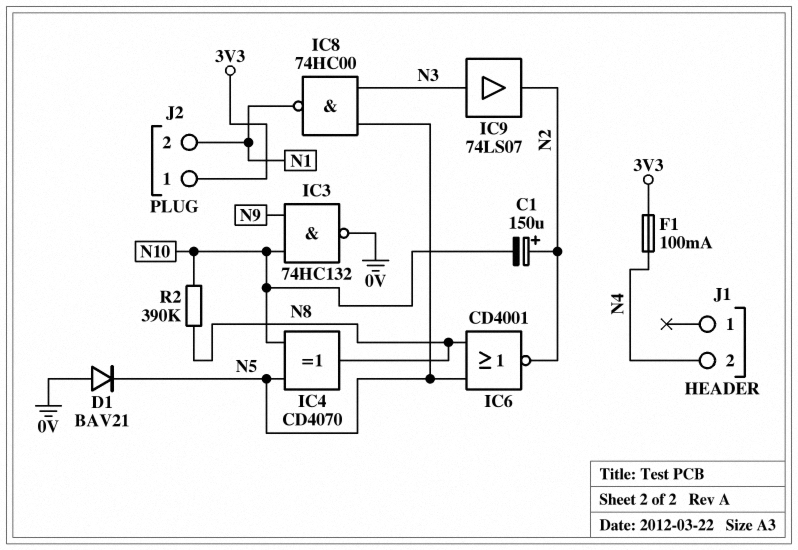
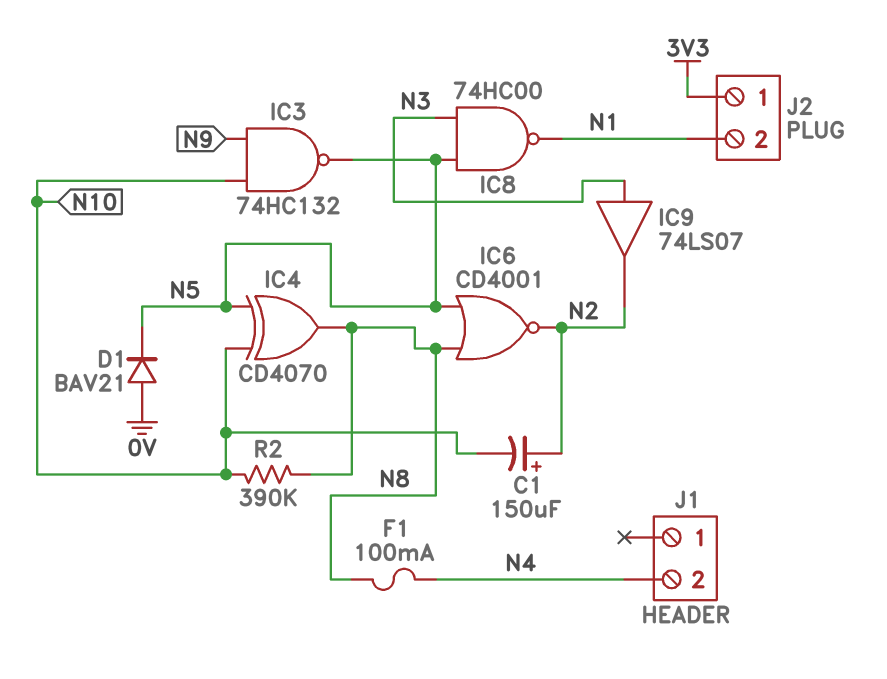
F1: 100mA (3V3, N4) -> 100mA (N4, N8)
IC3: NAND 74HC132 (in N9, in N10, out 0V) -> NAND 74HC132 (in N9, in N10, out N5)

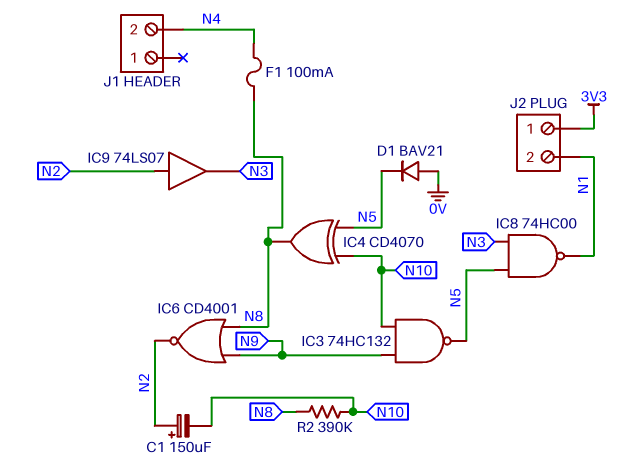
IC6: NOR CD4001 (in N5, in N8, out N2) -> NOR CD4001 (in N8, in N9, out N2)
IC9: buffer 74LS07 (in N3, out N2) -> buffer 74LS07 (in N2, out N3)

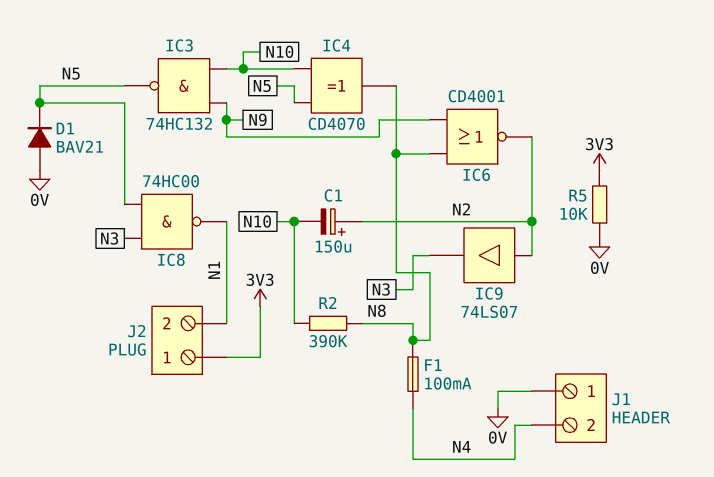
J1 pin 1: none -> 0V
R5: none -> 10k (0V, 3V3)

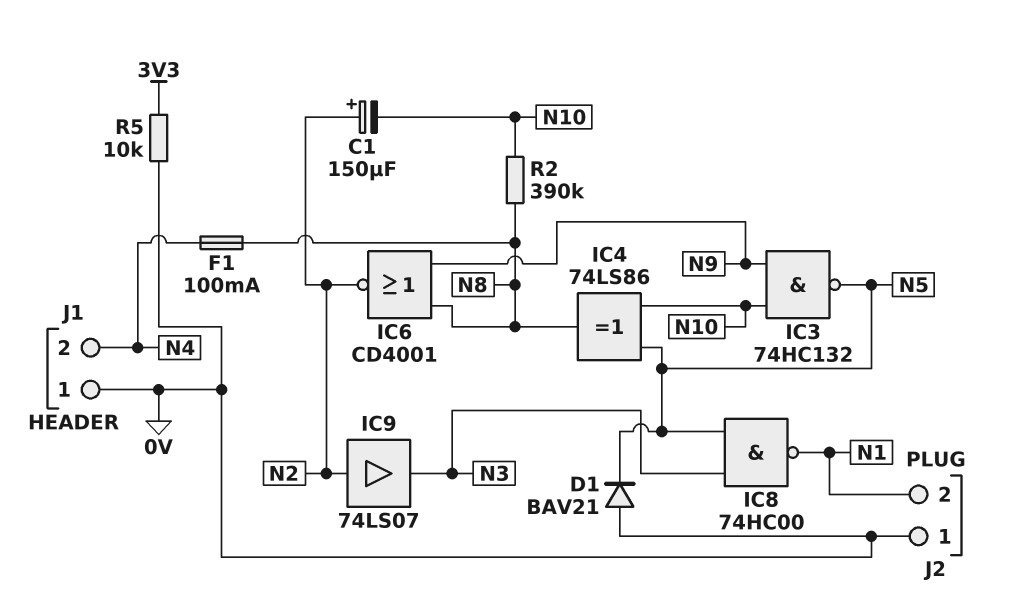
IC4: XOR CD4070 (in N5, in N10, out N8) -> XOR 74LS86 (in N5, in N10, out N8)
J2 pin 1: 3V3 -> 0V

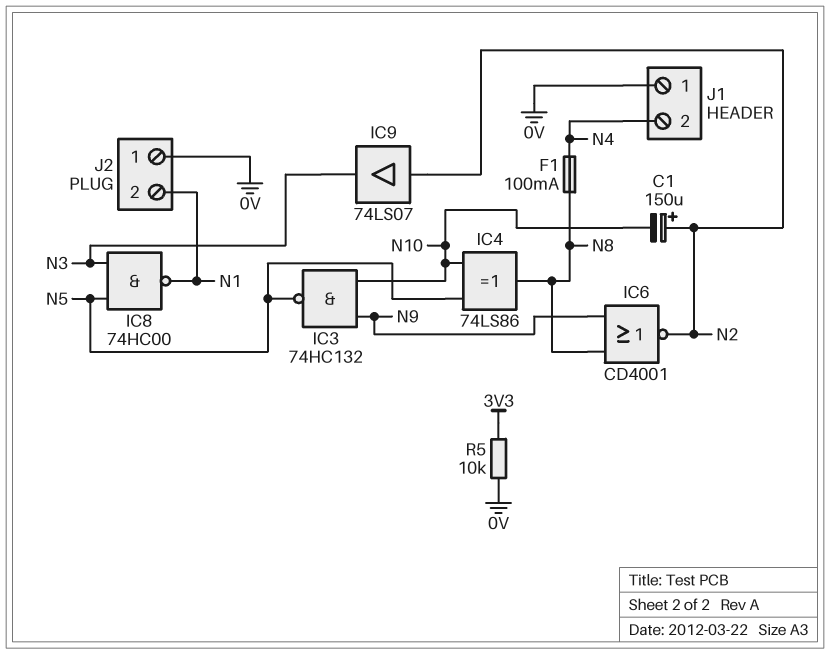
D1: diode BAV21 (A 0V, K N5) -> none
R2: 390k (N8, N10) -> none

